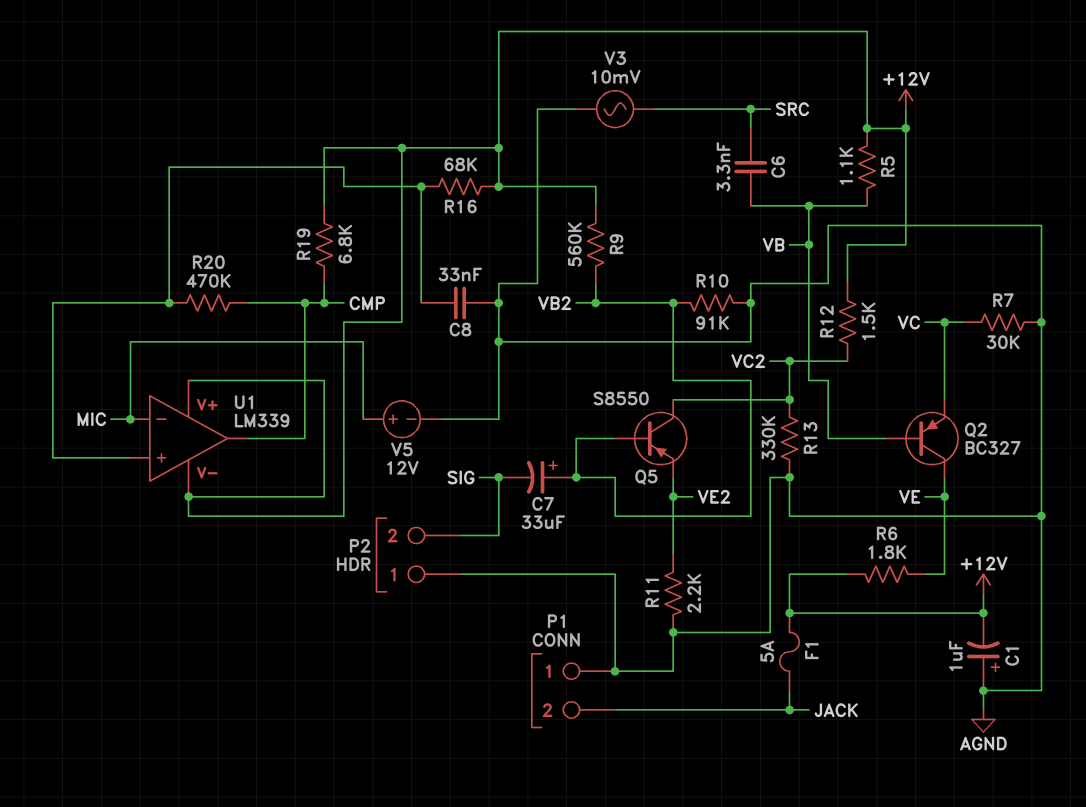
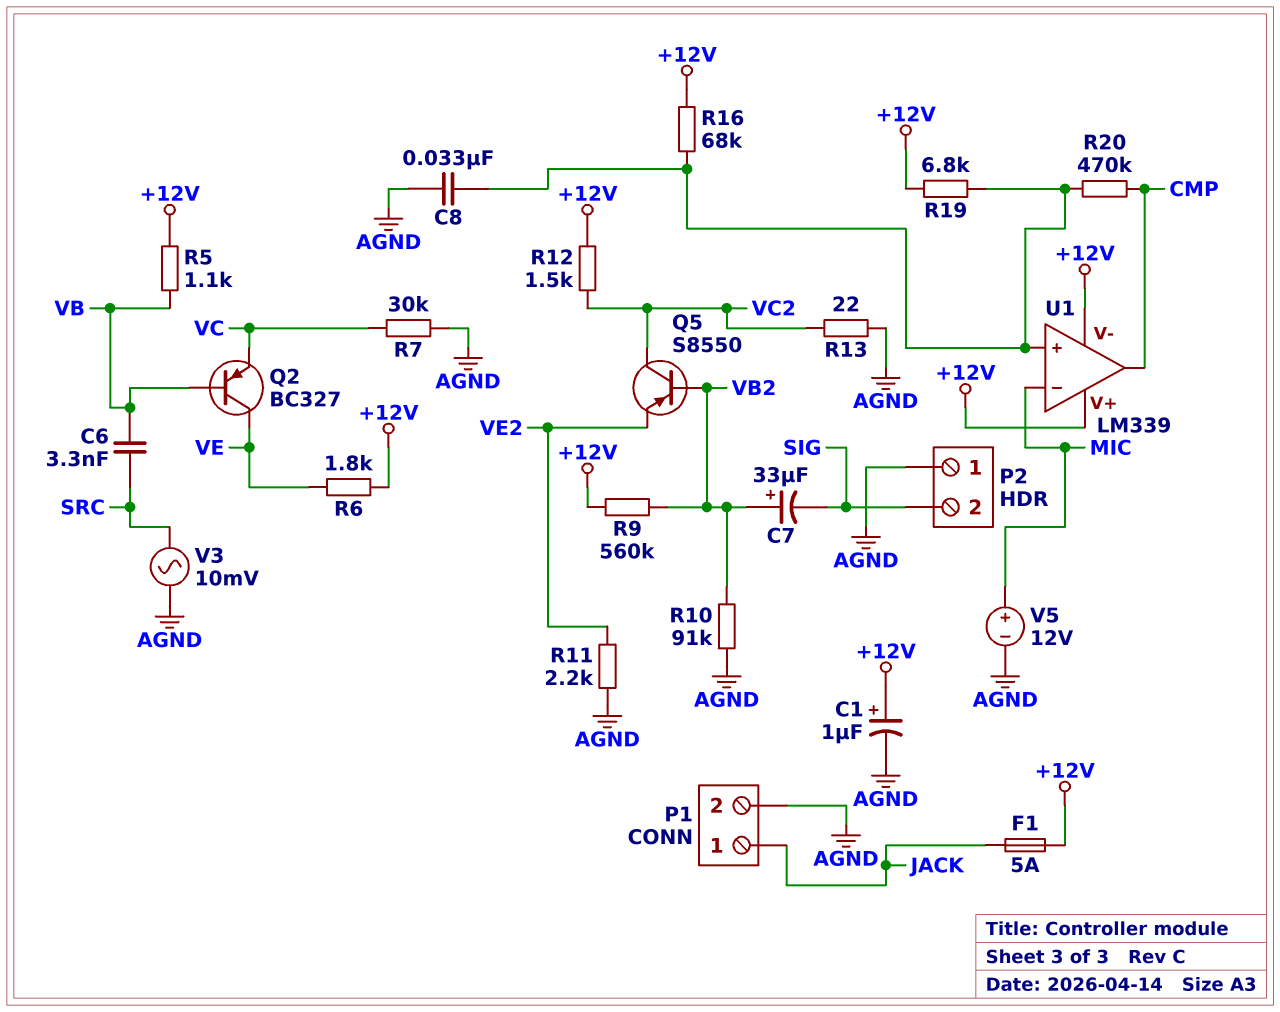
C1: 1uF (plus AGND, minus +12V) -> 1uF (plus +12V, minus AGND)
P1 pin 1: AGND -> JACK
P1 pin 2: JACK -> AGND
R13: 330k (AGND, VC2) -> 22 (AGND, VC2)
R19: 6.8k (+12V, CMP) -> 6.8k (+12V, U1/in+)

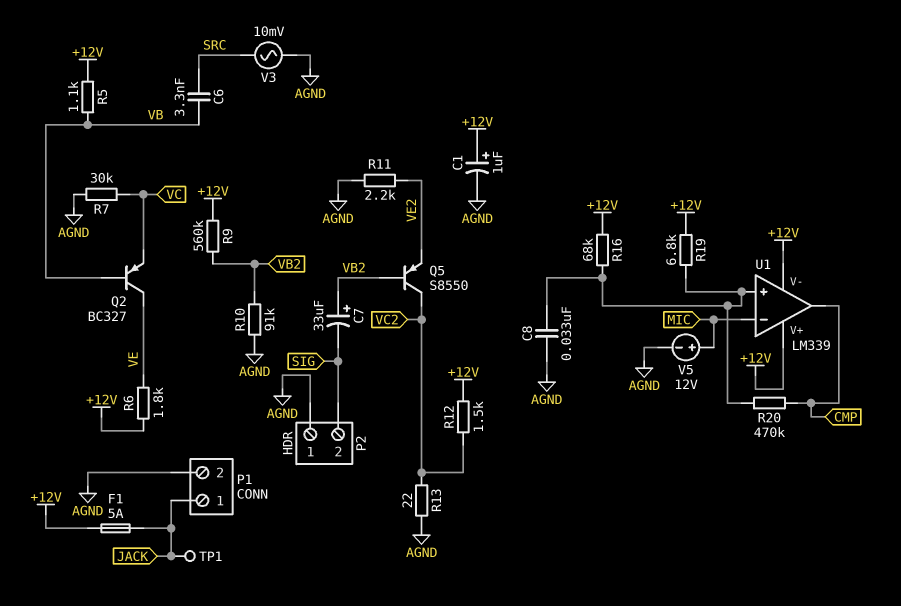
TP1: none -> test point (JACK)

